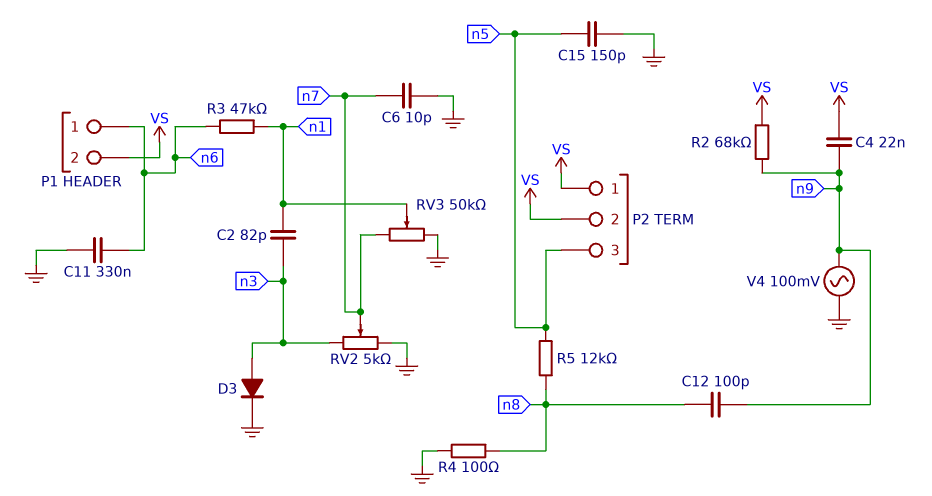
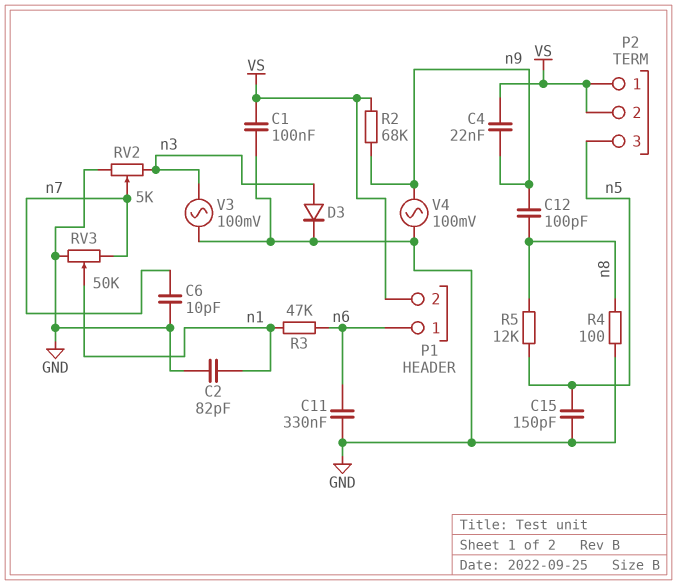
C1: none -> 100nF (GND, VS)
C2: 82pF (n1, n3) -> 82pF (GND, n1)
V3: none -> AC 100mV (GND, n3)

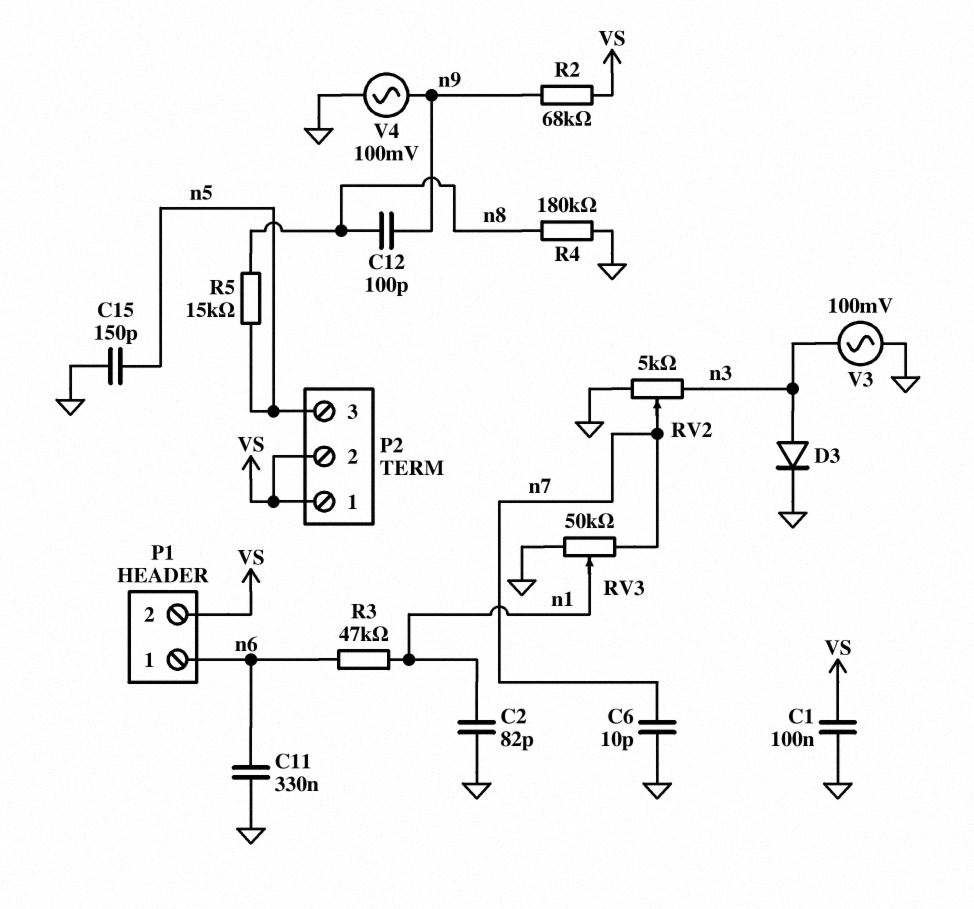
C4: 22nF (VS, n9) -> none
R4: 100 (GND, n8) -> 180k (GND, n8)
R5: 12k (n5, n8) -> 15k (n5, n8)

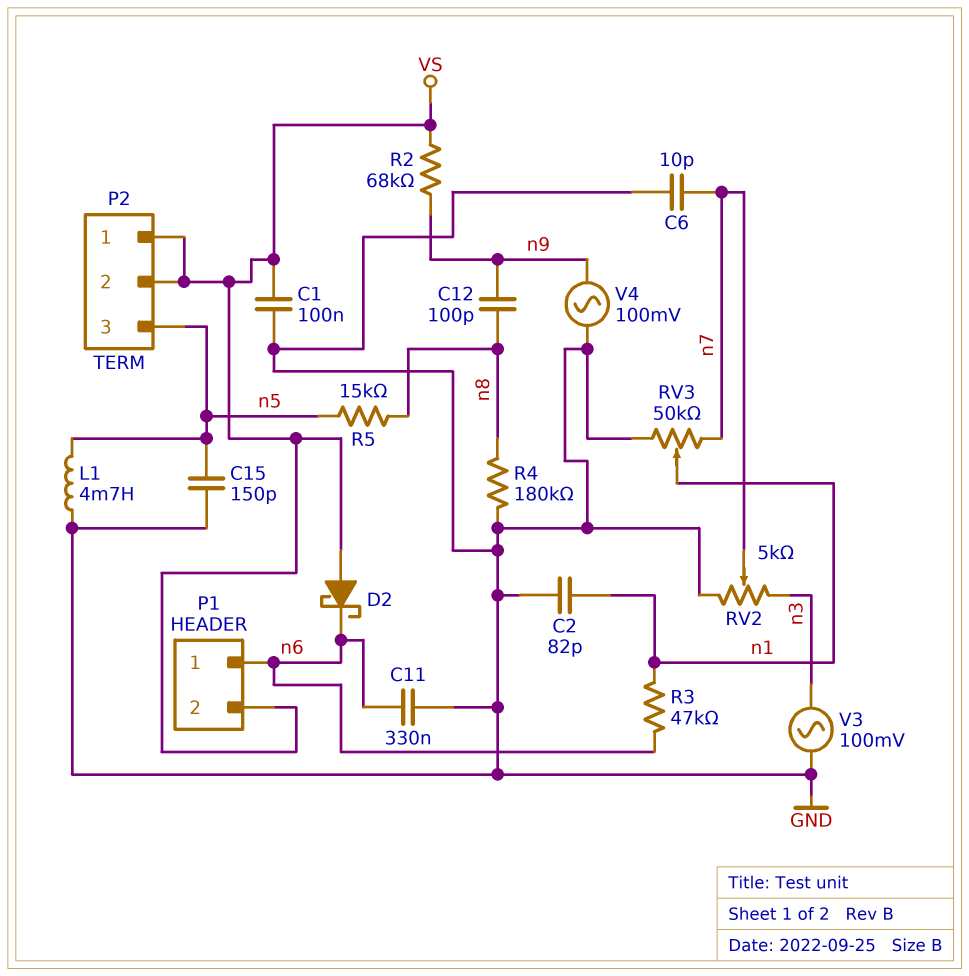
D2: none -> schottky (A VS, K n6)
D3: diode (A n3, K GND) -> none
L1: none -> 4.7mH (GND, n5)

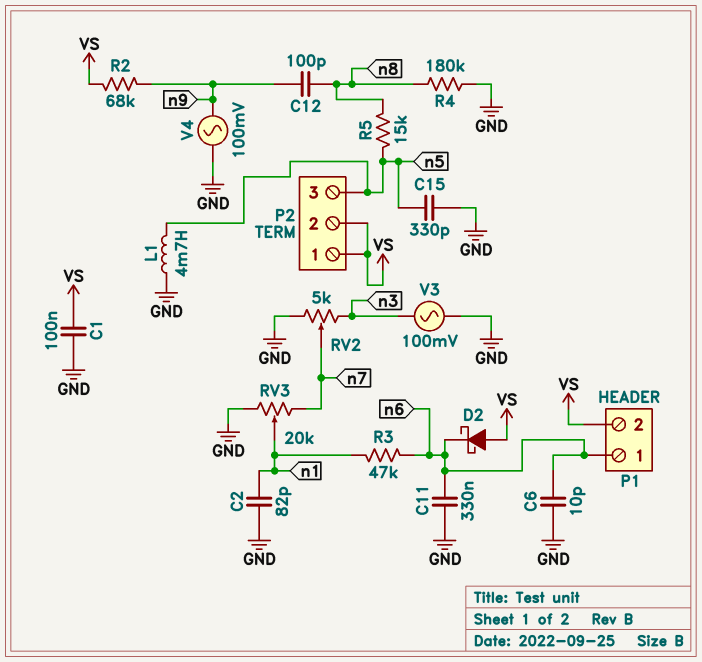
C6: 10pF (GND, n7) -> 10pF (GND, n6)
C15: 150pF (GND, n5) -> 330pF (GND, n5)
RV3: 50k (GND, n7, wiper n1) -> 20k (GND, n7, wiper n1)

